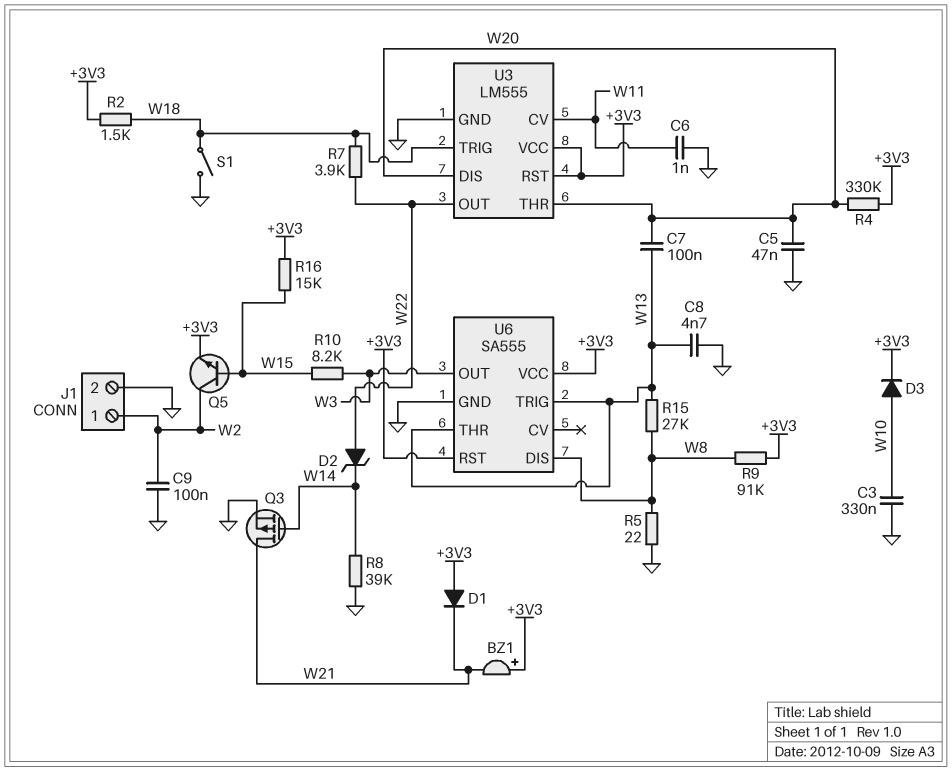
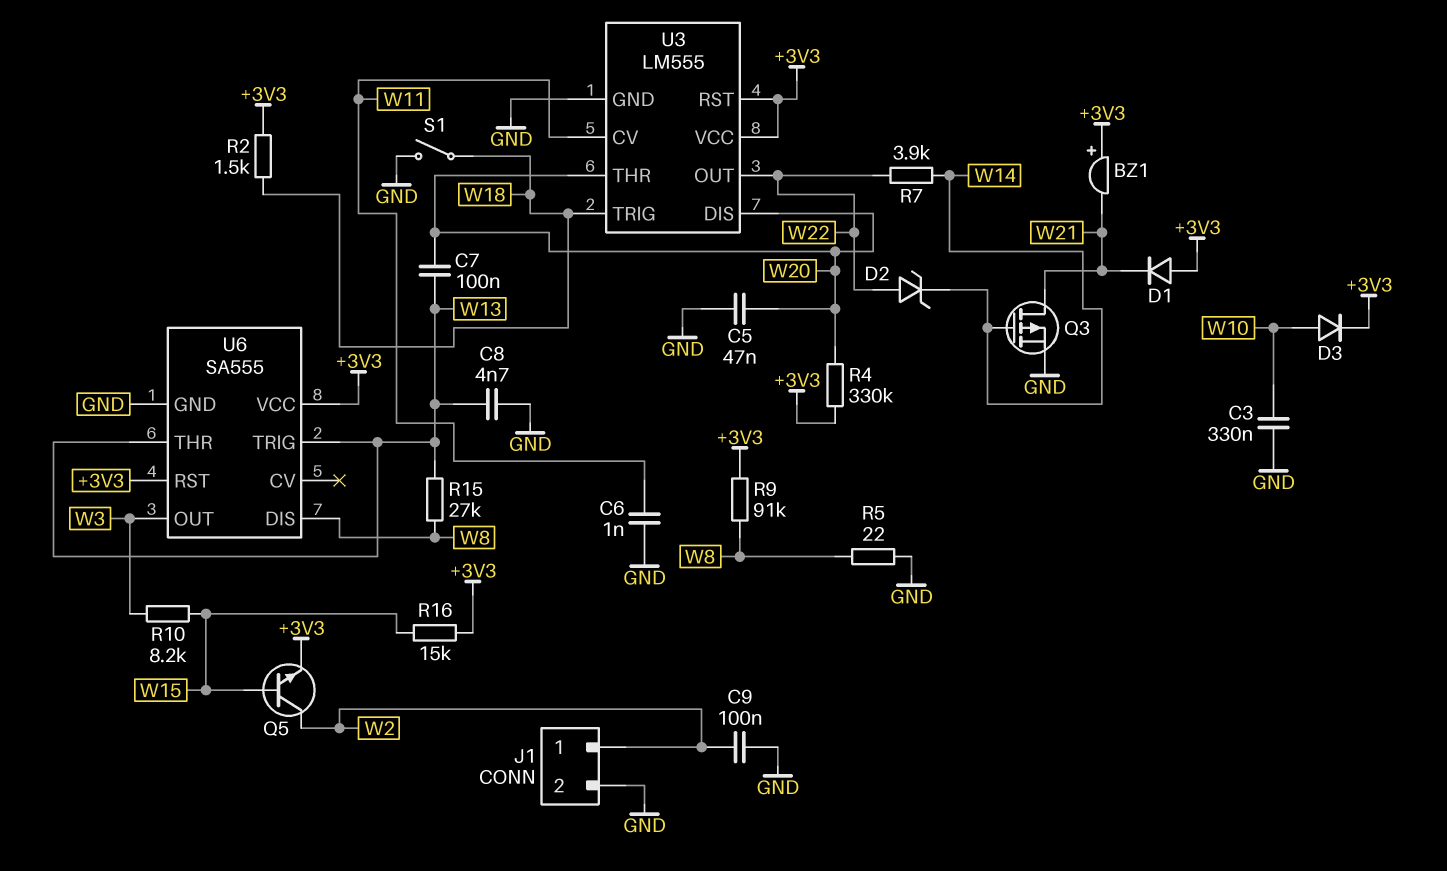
R7: 3.9k (W18, W22) -> 3.9k (W14, W22)
R8: 39k (GND, W14) -> none

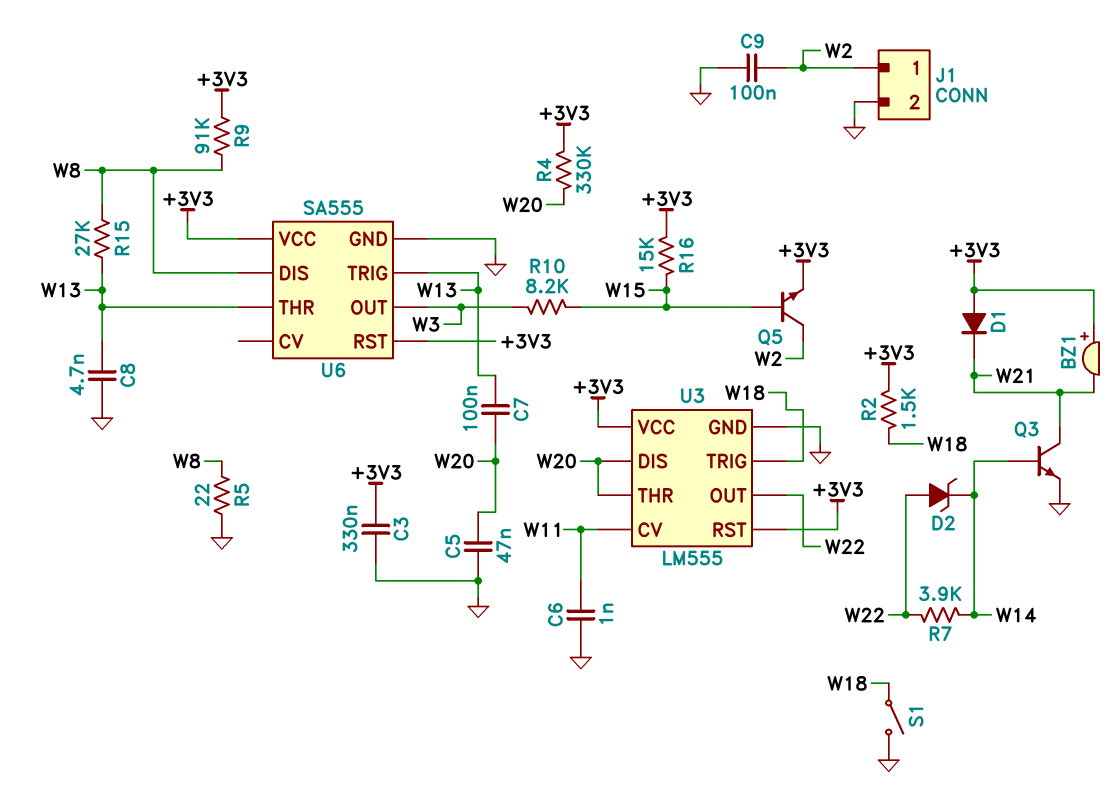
C3: 330nF (GND, W10) -> 330nF (+3V3, GND)
D3: diode (A W10, K +3V3) -> none
Q3: PMOS (G W14, D W21, S GND) -> NPN (B W14, C W21, E GND)

